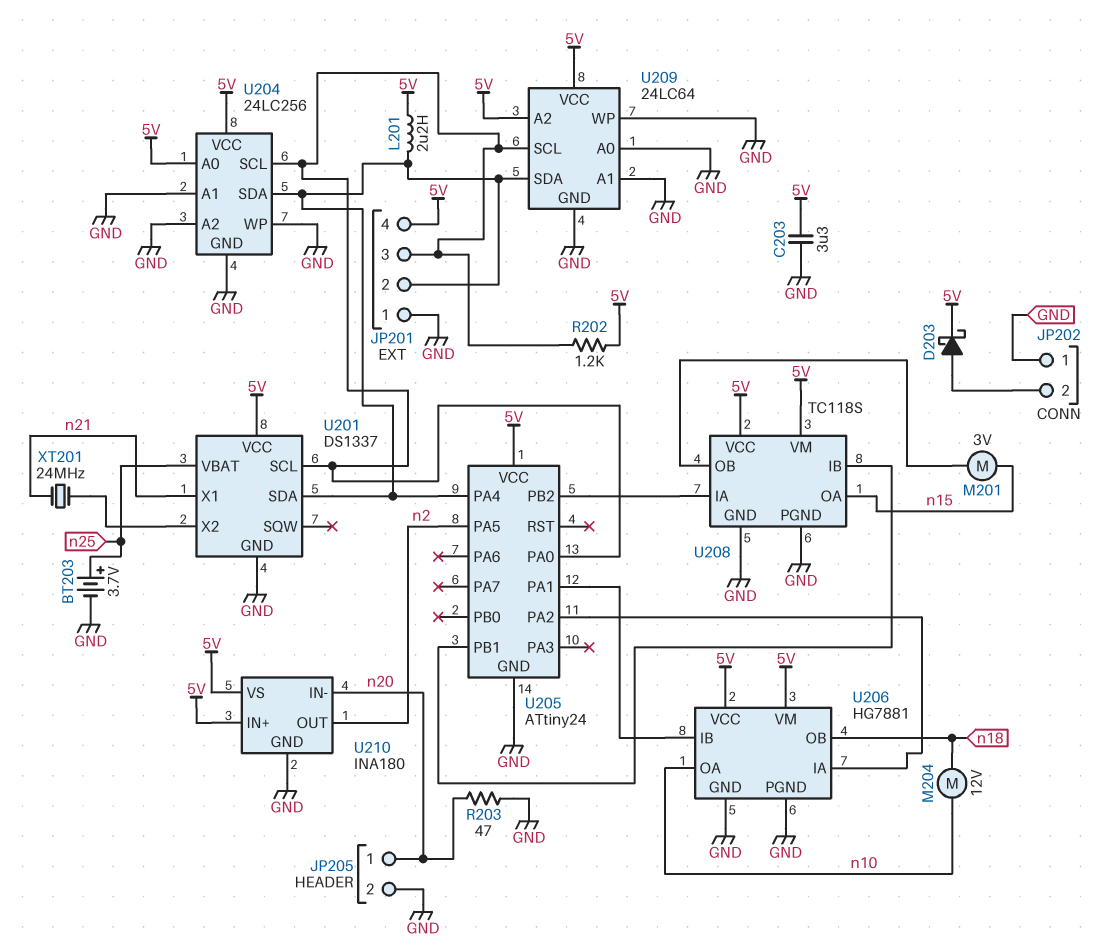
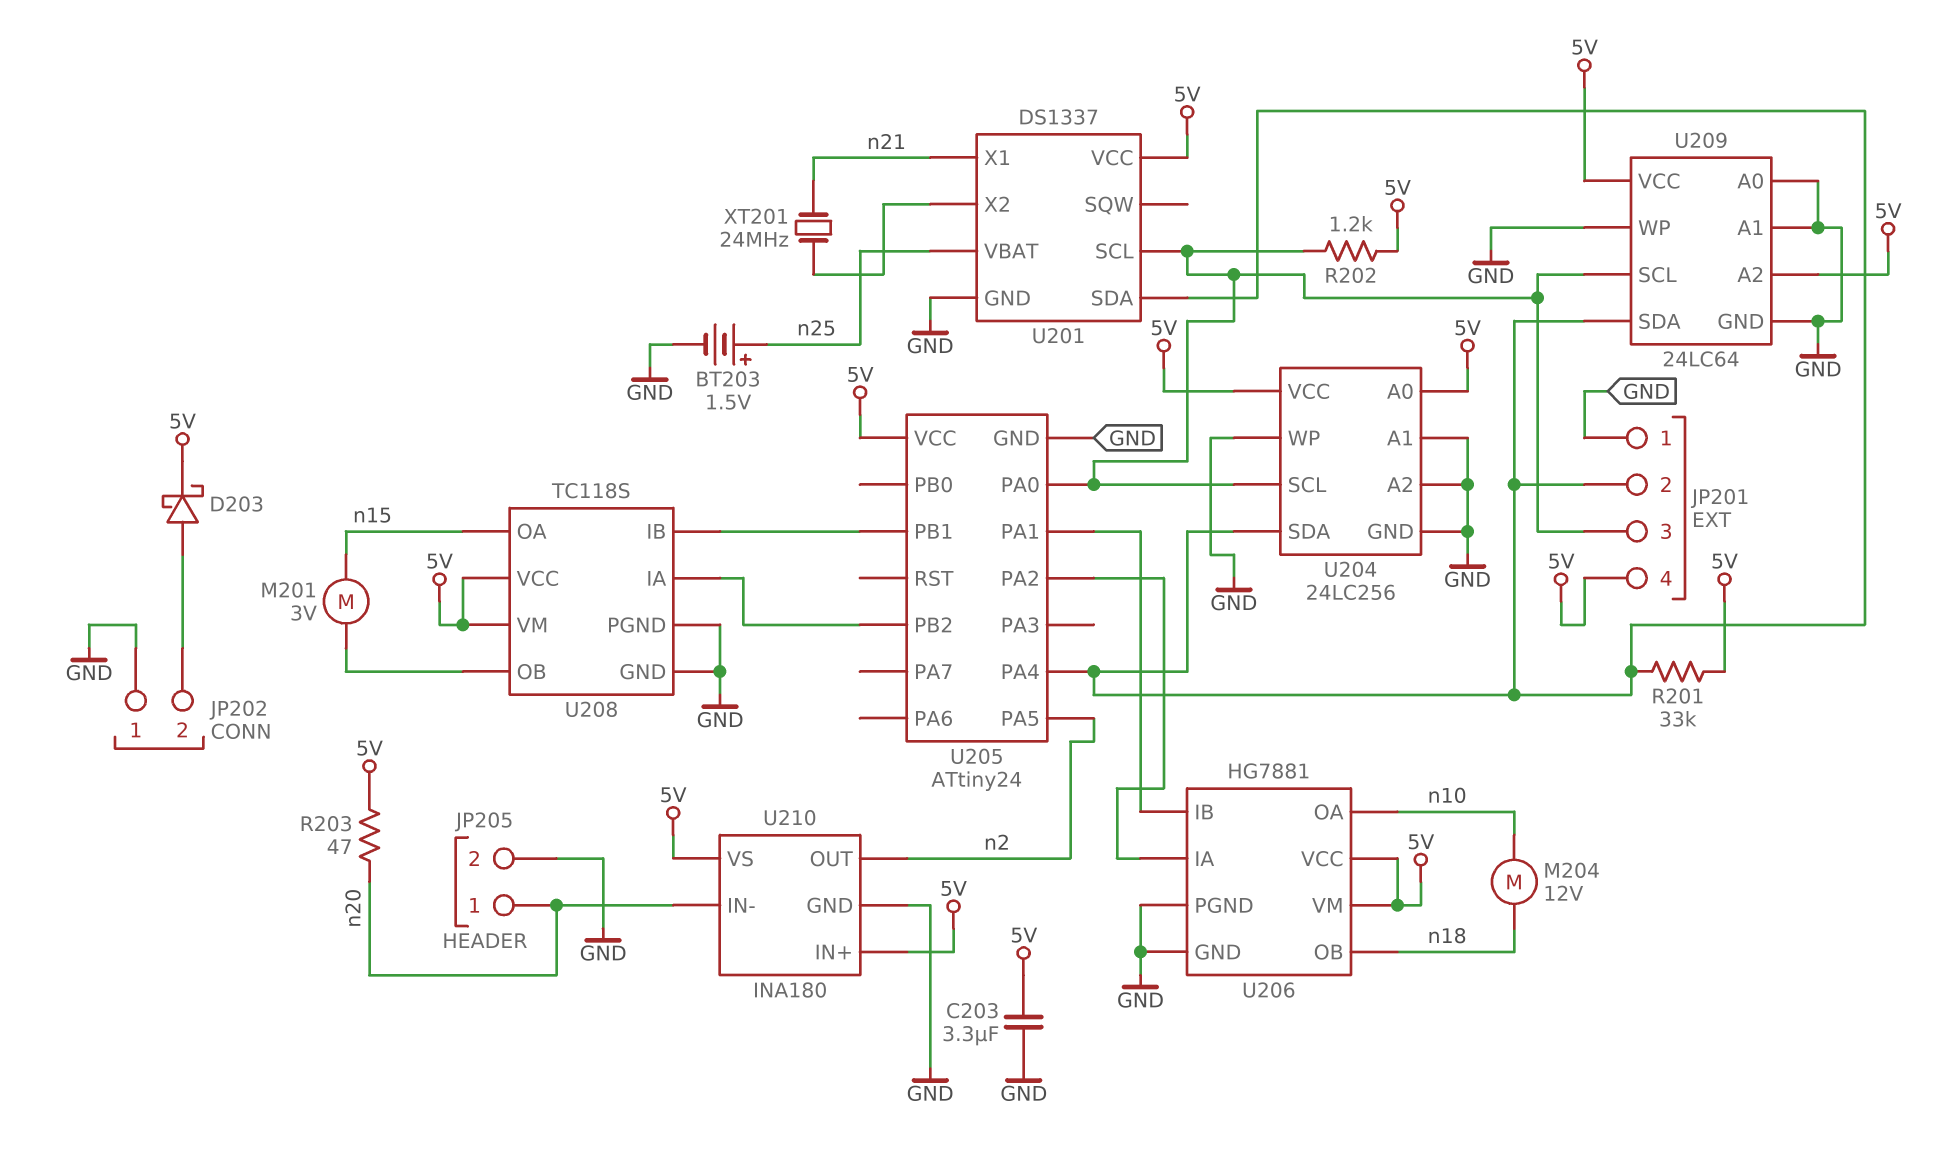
BT203: 3.7V (plus n25, minus GND) -> 1.5V (plus n25, minus GND)
L201: 2.2uH (5V, JP201/2) -> none
R201: none -> 33k (5V, JP201/2)
R203: 47 (GND, n20) -> 47 (5V, n20)

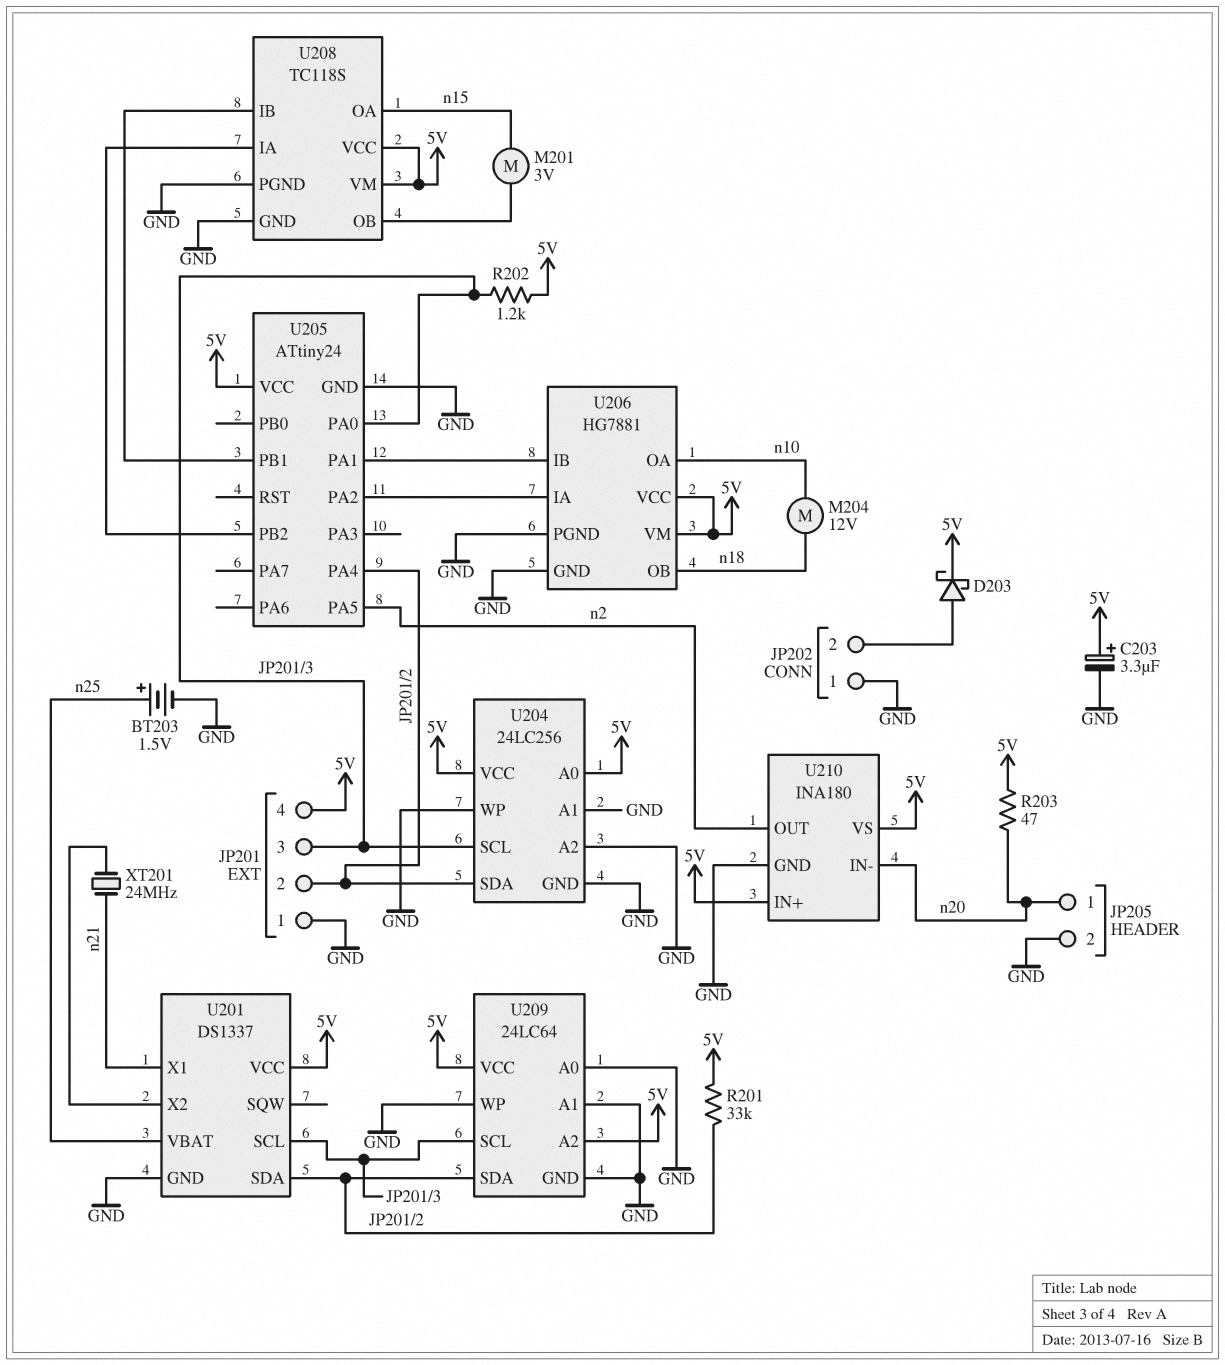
C203: 3.3uF (5V, GND) -> 3.3uF (plus 5V, minus GND)

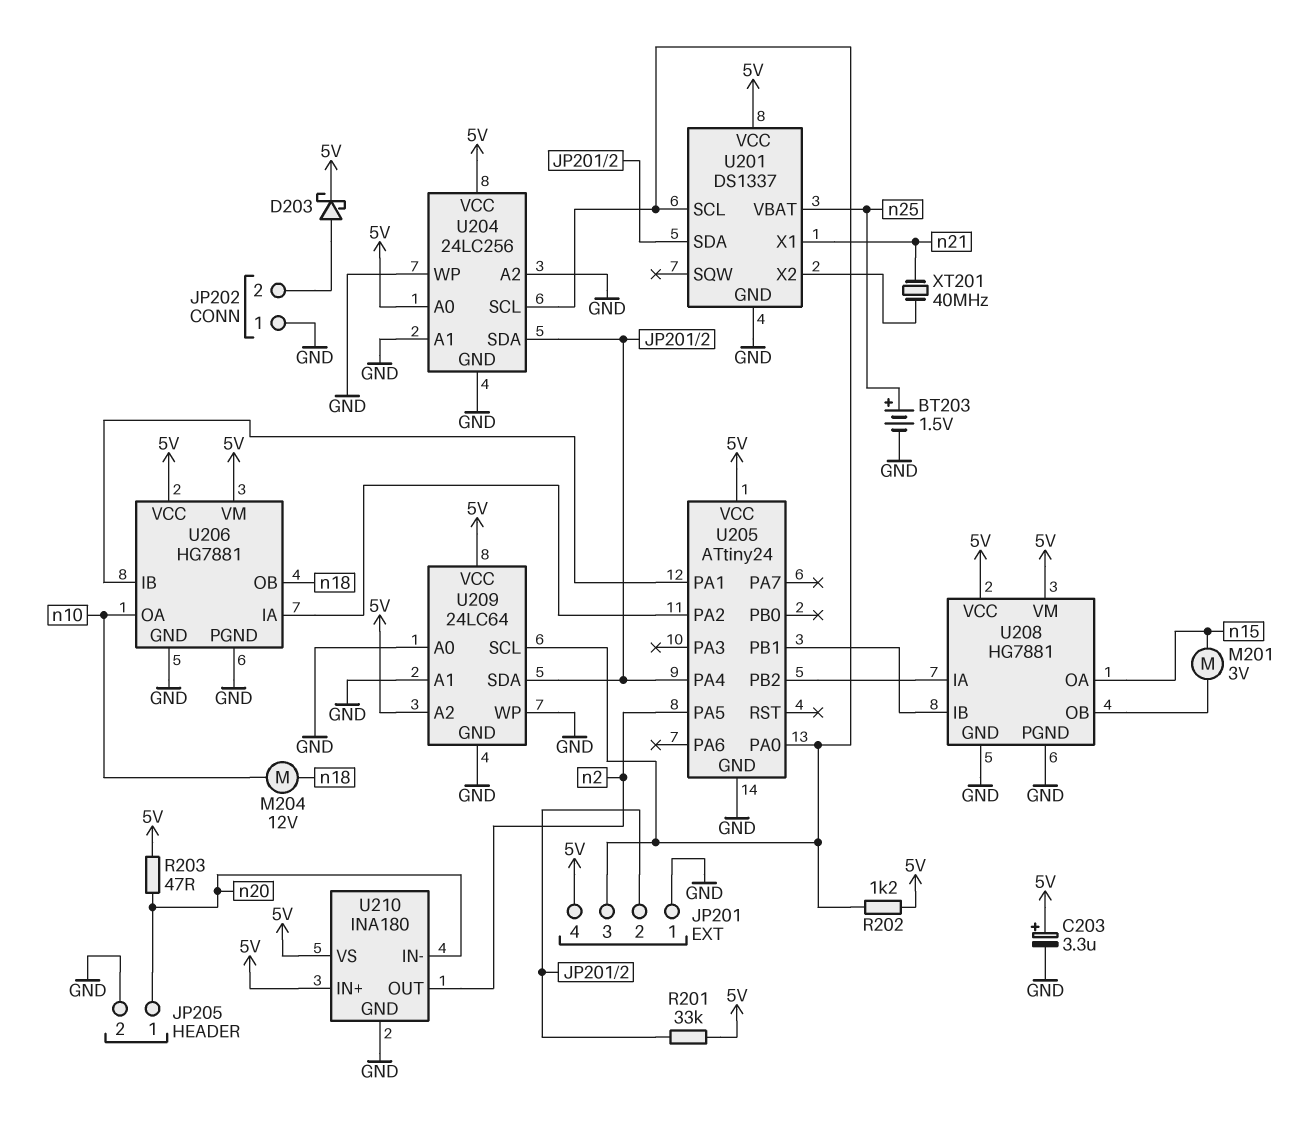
U208: TC118S -> HG7881
XT201: 24MHz (U201/X2, n21) -> 40MHz (U201/X2, n21)

